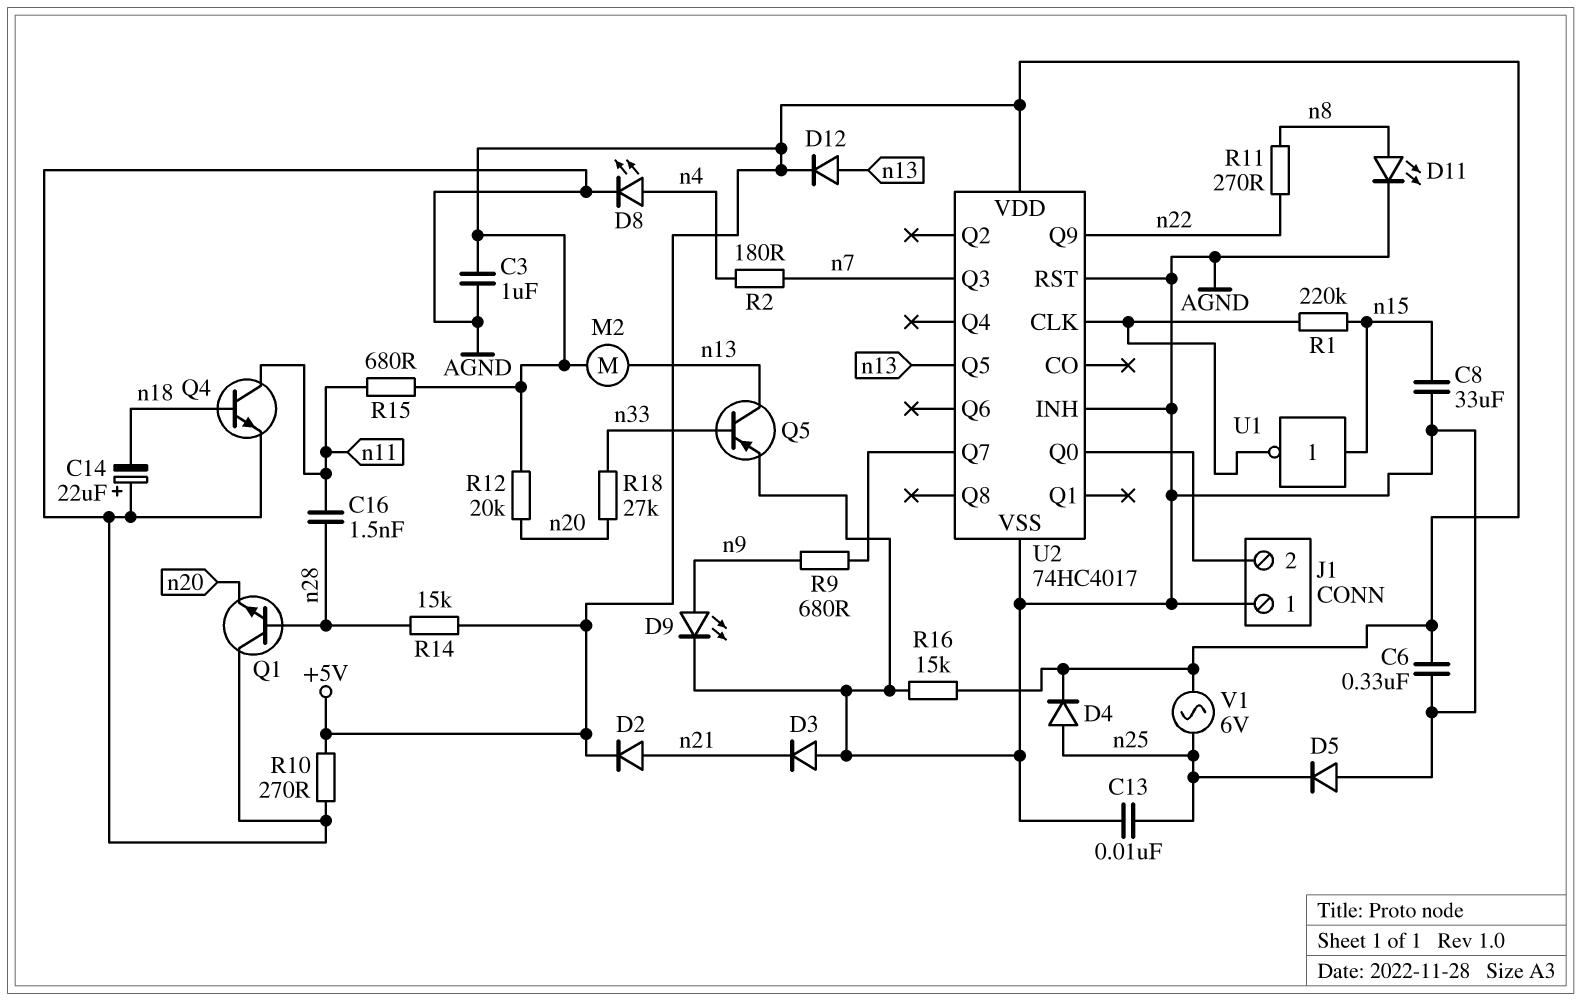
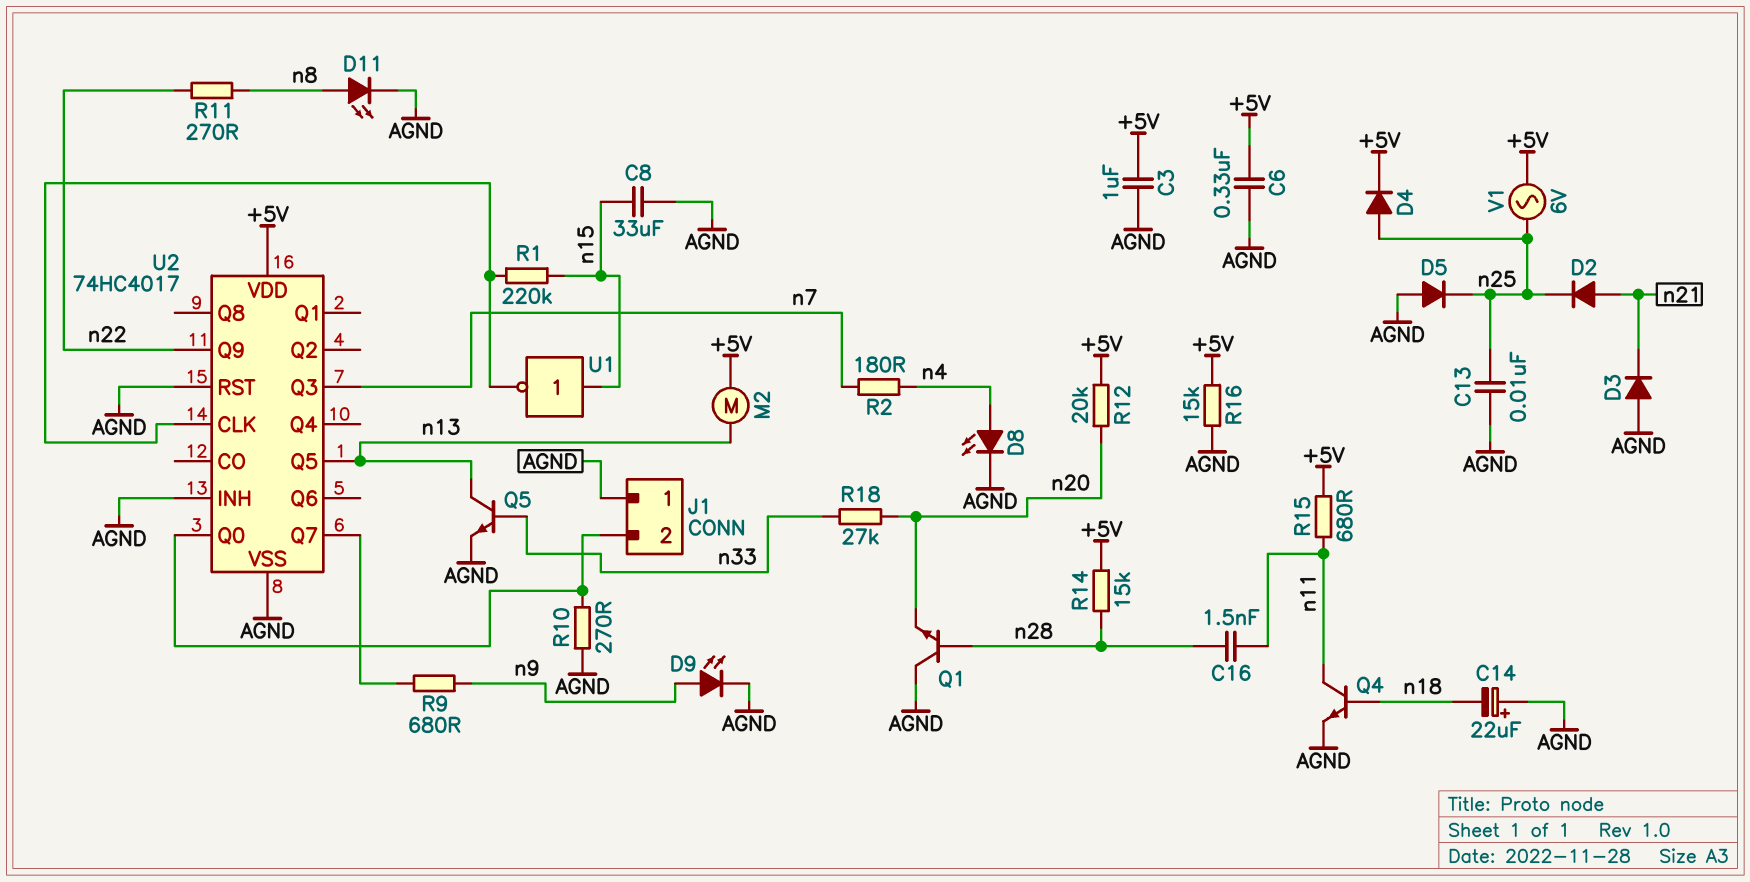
D2: diode (A n21, K +5V) -> diode (A n21, K n25)
D12: diode (A n13, K +5V) -> none
Q5: PNP (B n33, C n13, E AGND) -> NPN (B n33, C n13, E AGND)
R10: 270 (+5V, AGND) -> 270 (AGND, J1/2)

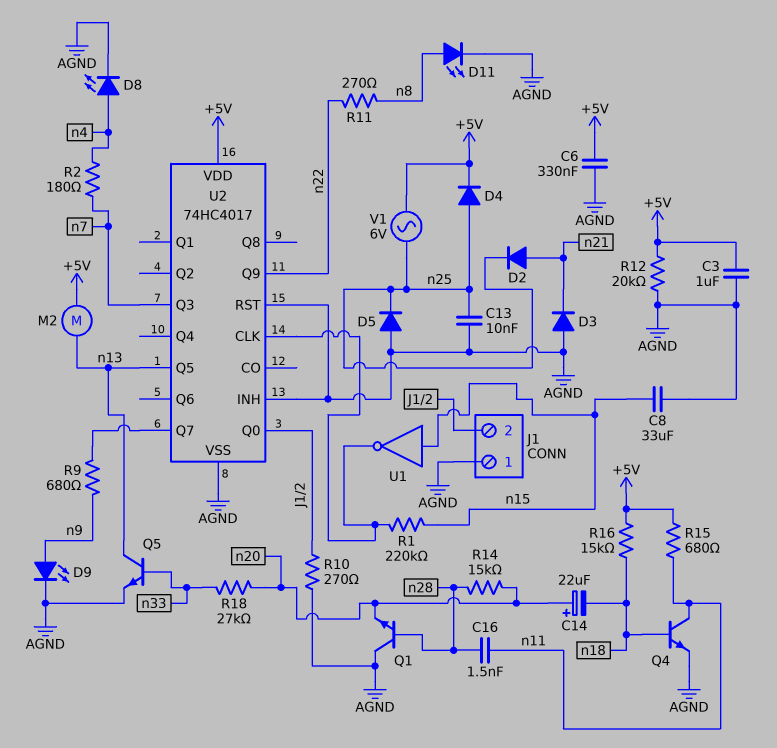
C14: 22uF (plus AGND, minus n18) -> 22uF (plus n20, minus n18)
R12: 20k (+5V, n20) -> 20k (+5V, AGND)
R14: 15k (+5V, n28) -> 15k (n20, n28)
R16: 15k (+5V, AGND) -> 15k (+5V, n18)

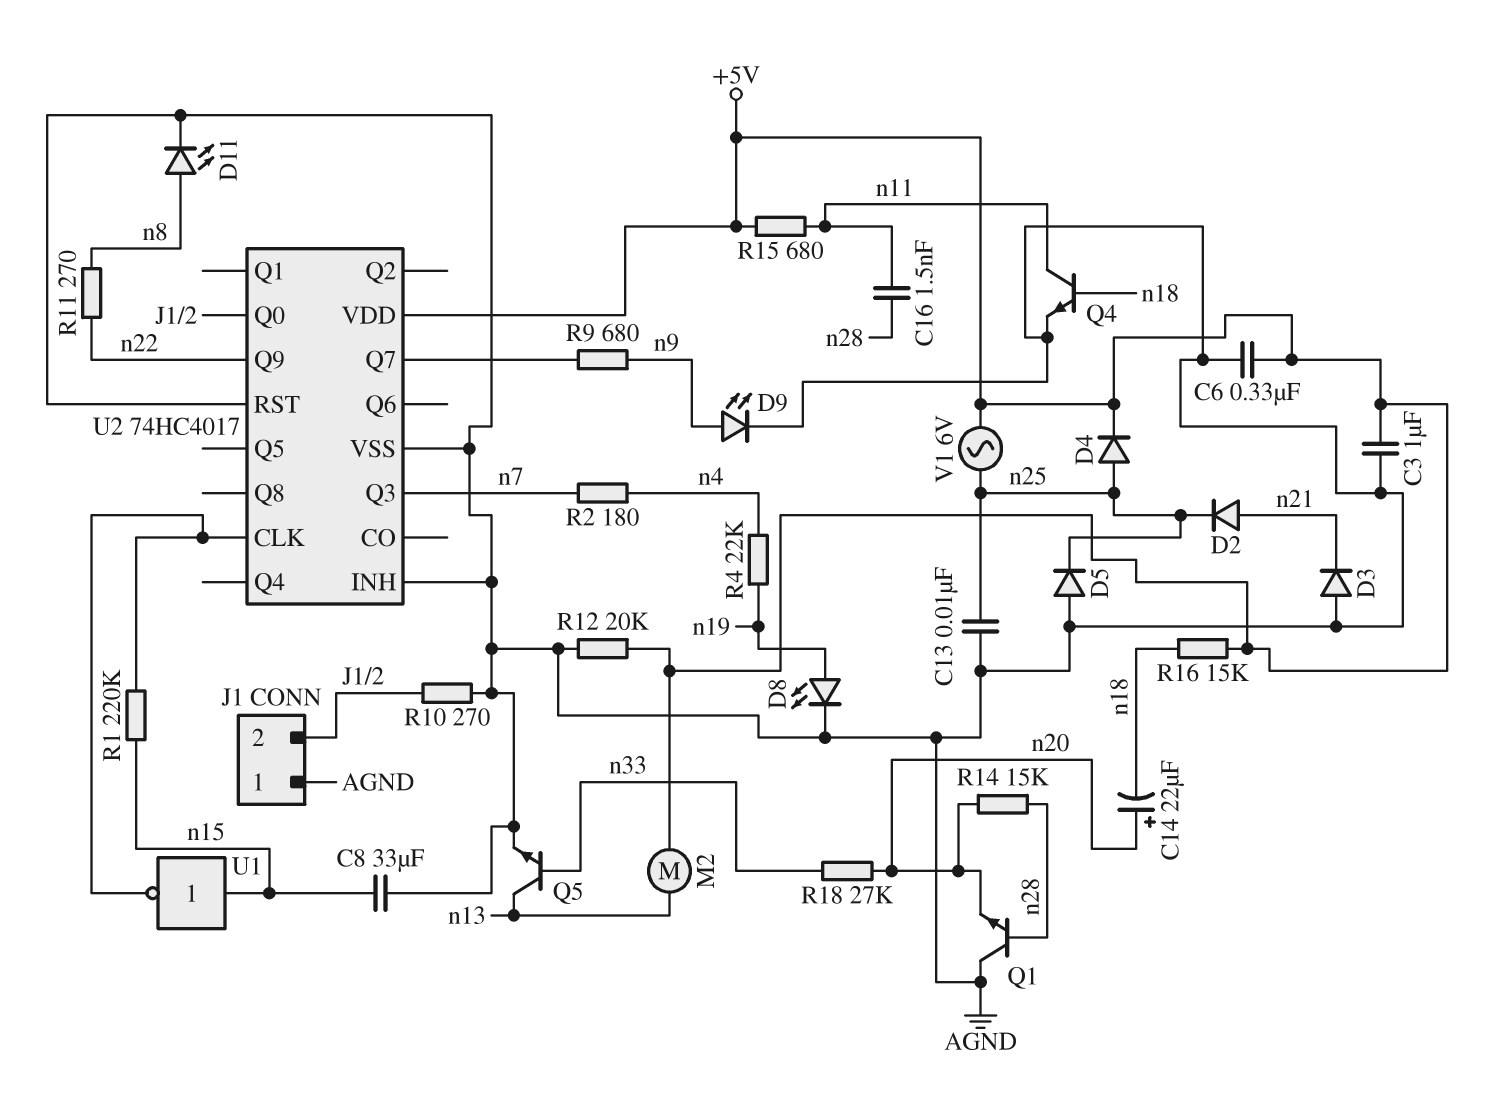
D8: LED (A n4, K AGND) -> LED (A n19, K AGND)
R4: none -> 22k (n4, n19)
U2 pin Q5: n13 -> none

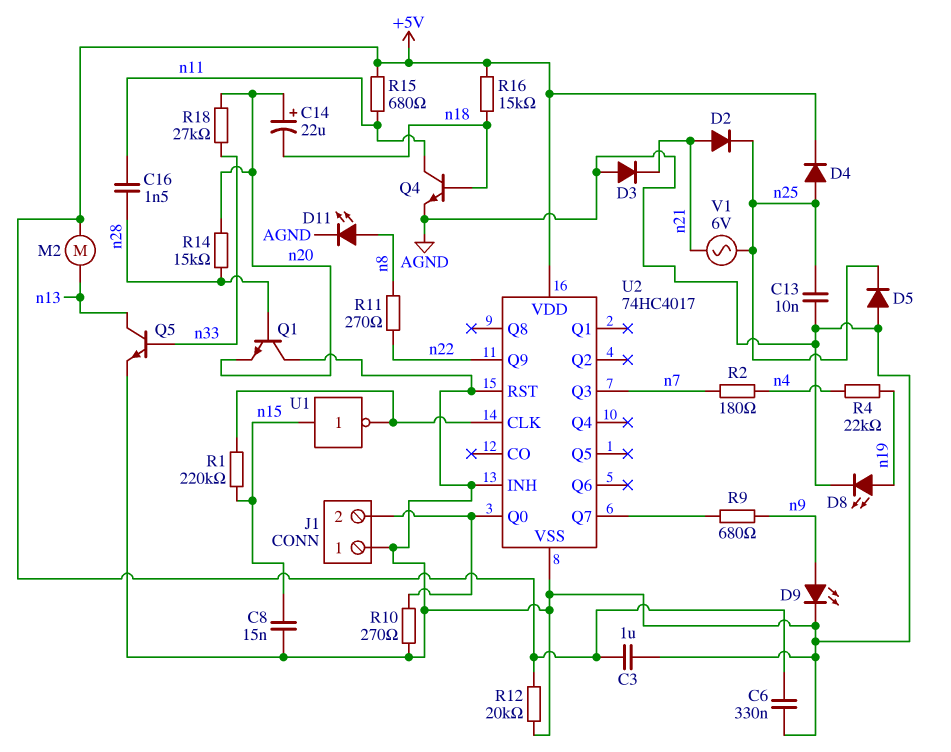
C8: 33uF (AGND, n15) -> 15nF (AGND, n15)
V1: AC 6V (+5V, n25) -> AC 6V (n21, n25)

